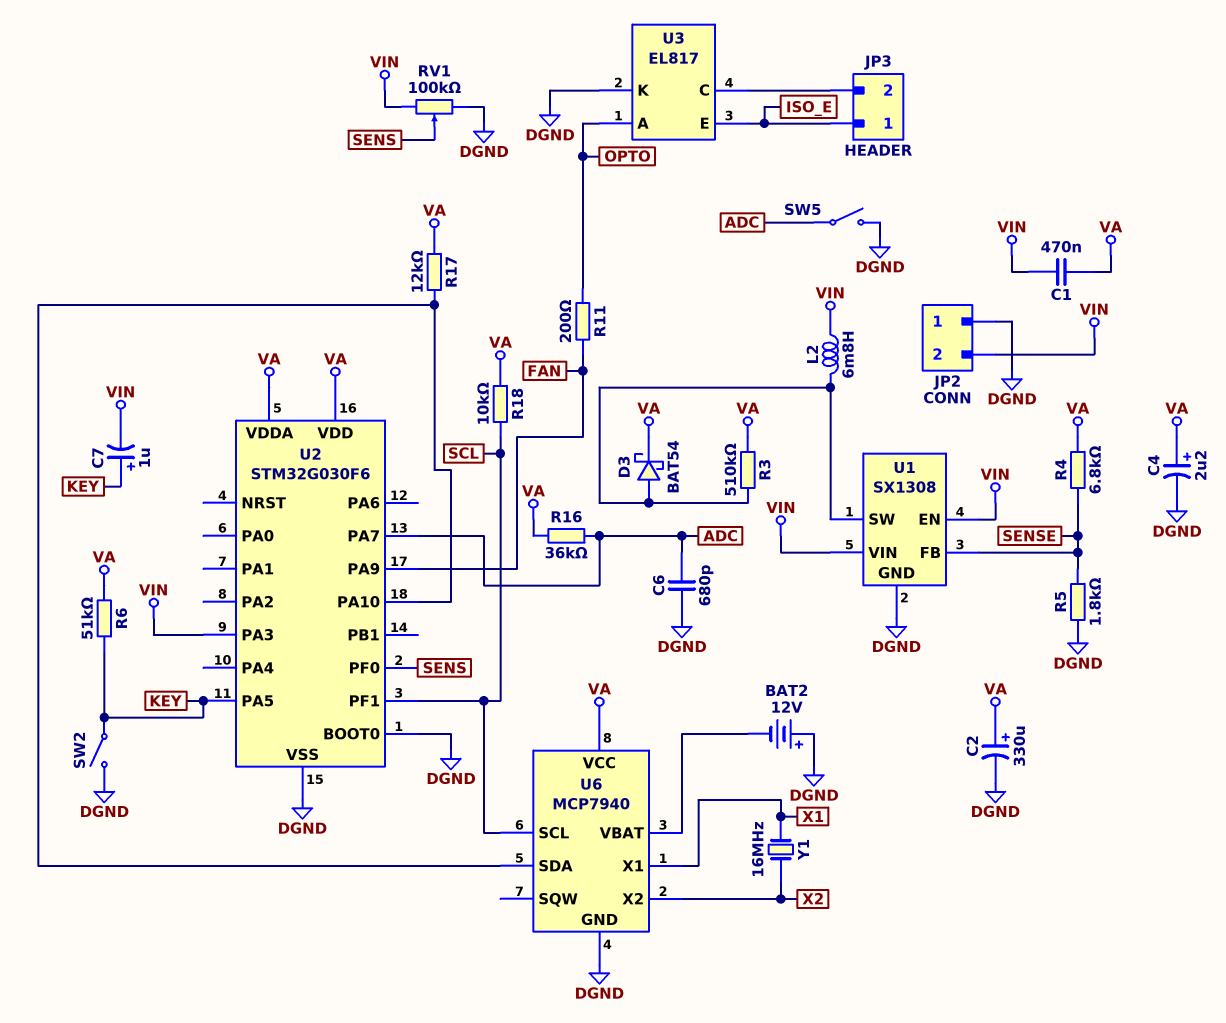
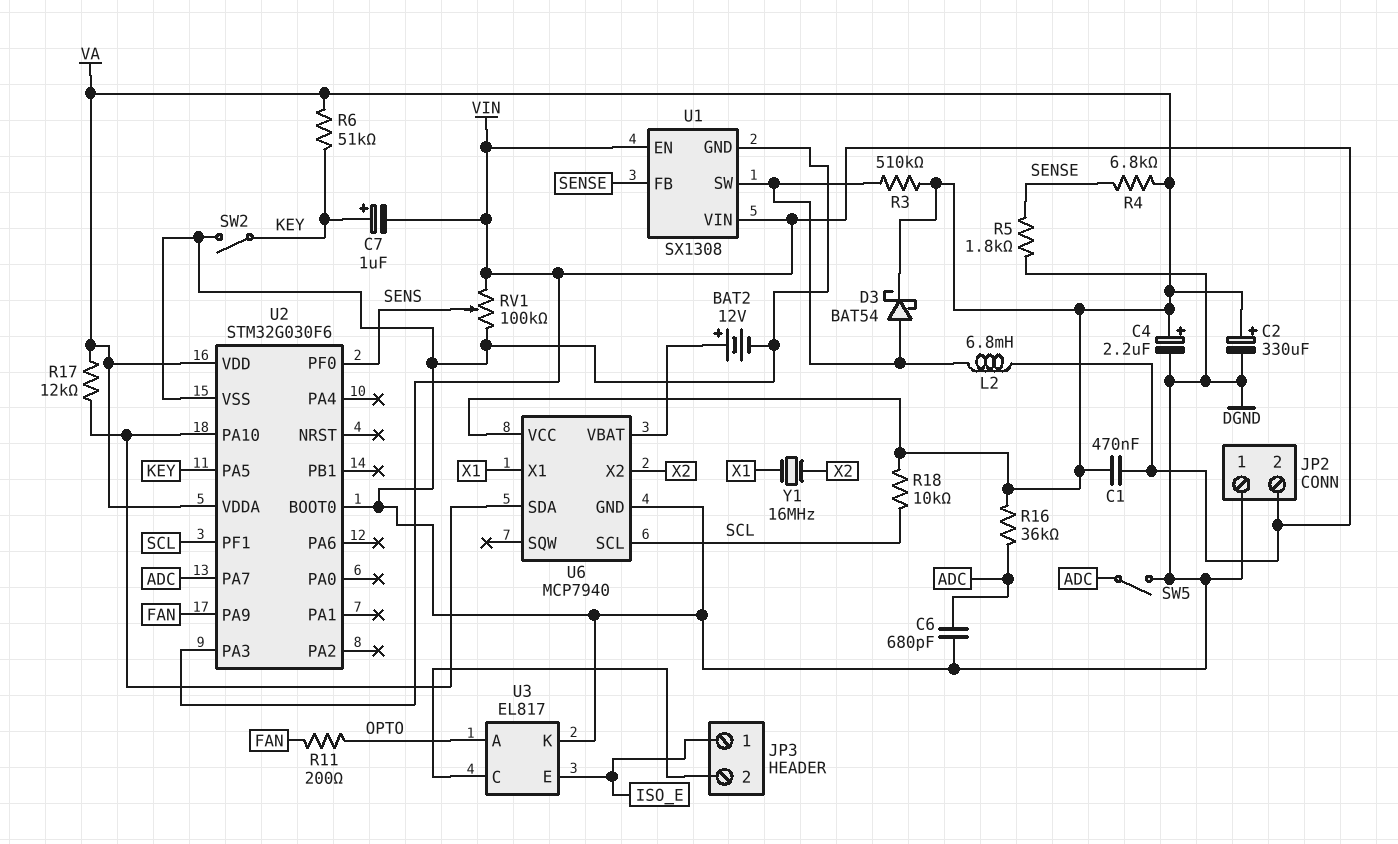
BAT2: 12V (plus DGND, minus U6/VBAT) -> 12V (plus U6/VBAT, minus DGND)

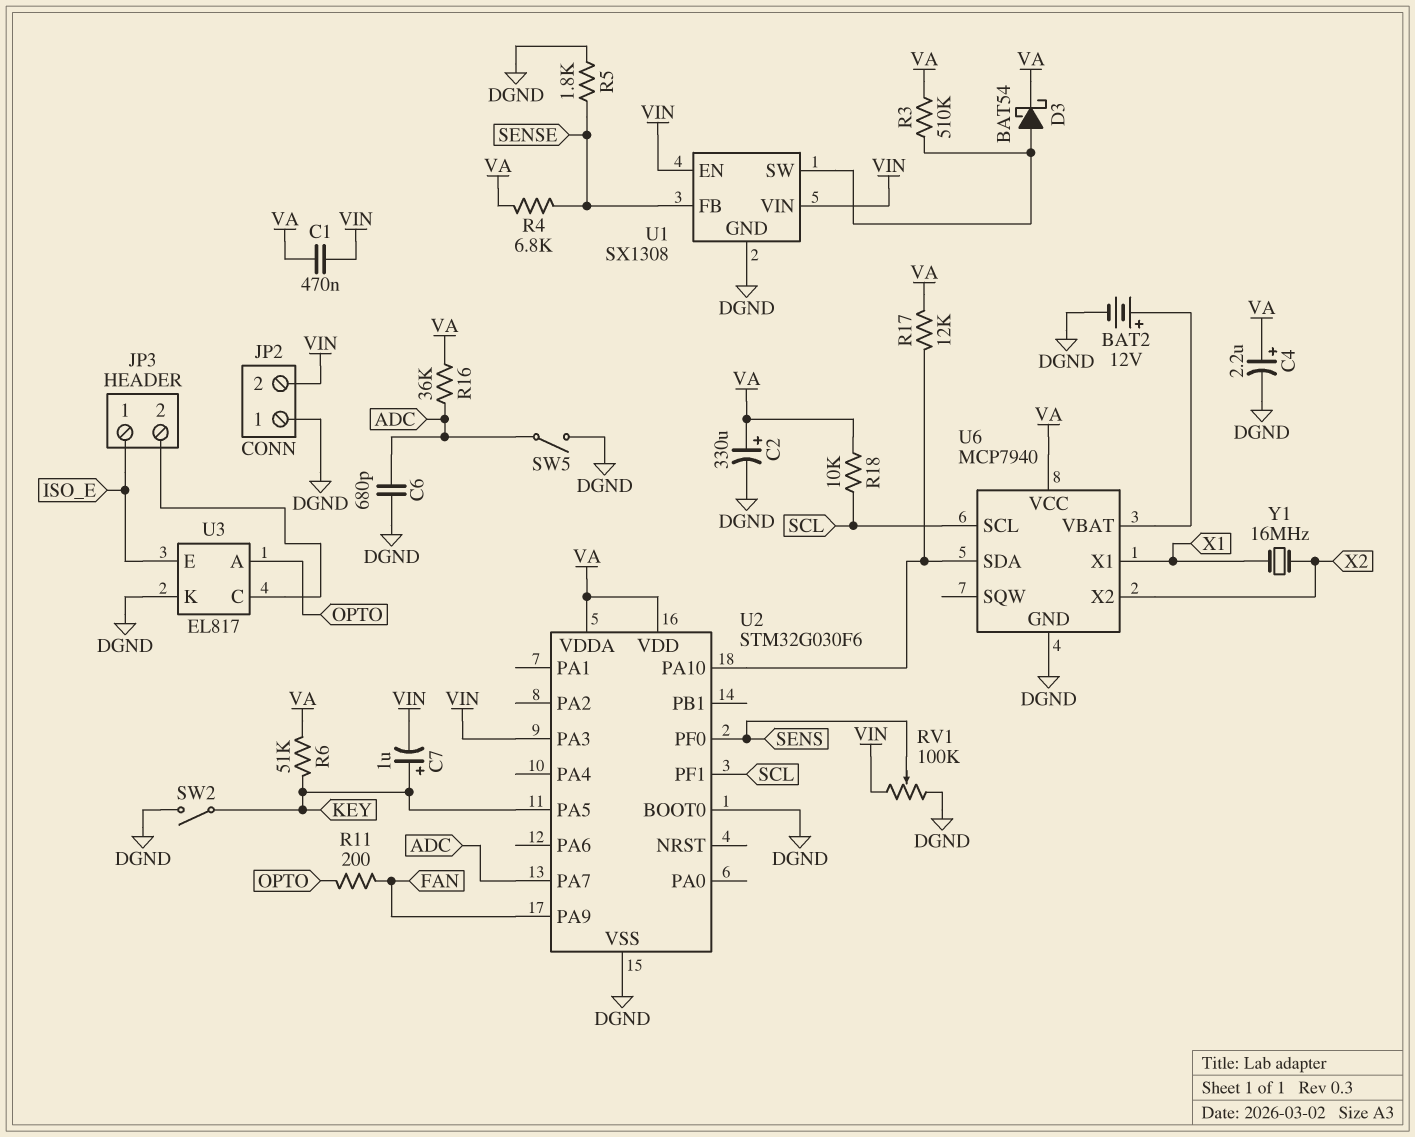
L2: 6.8mH (U1/SW, VIN) -> none

